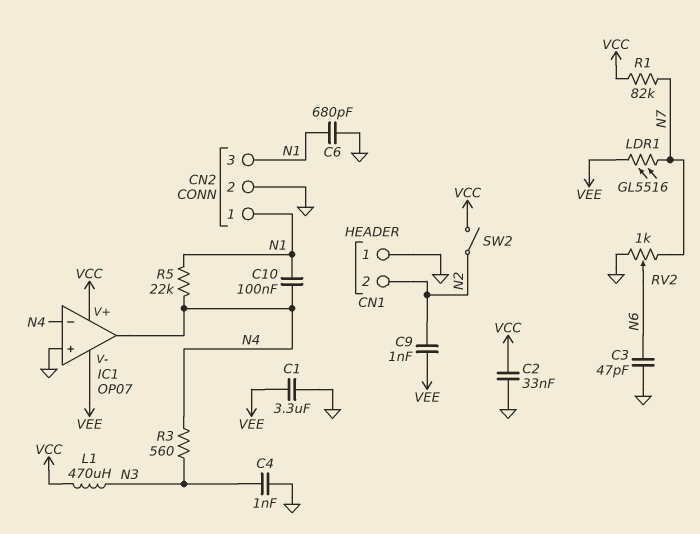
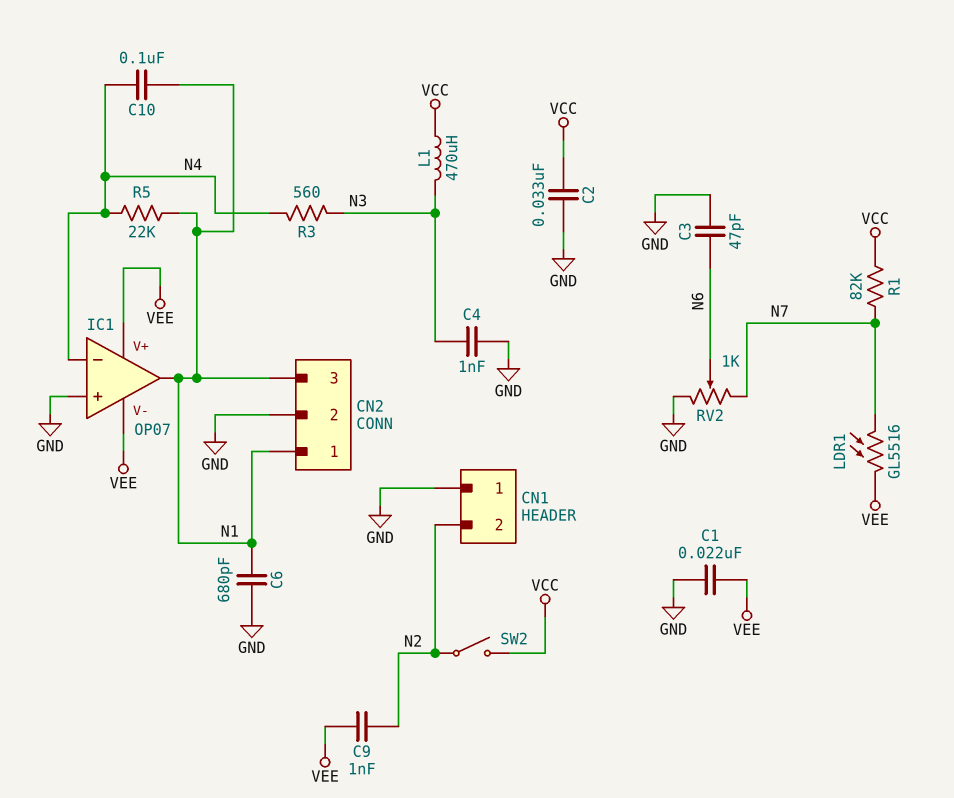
C1: 3.3uF (GND, VEE) -> 22nF (GND, VEE)
IC1 pin V+: VCC -> VEE
IC1 pin out: N4 -> N1

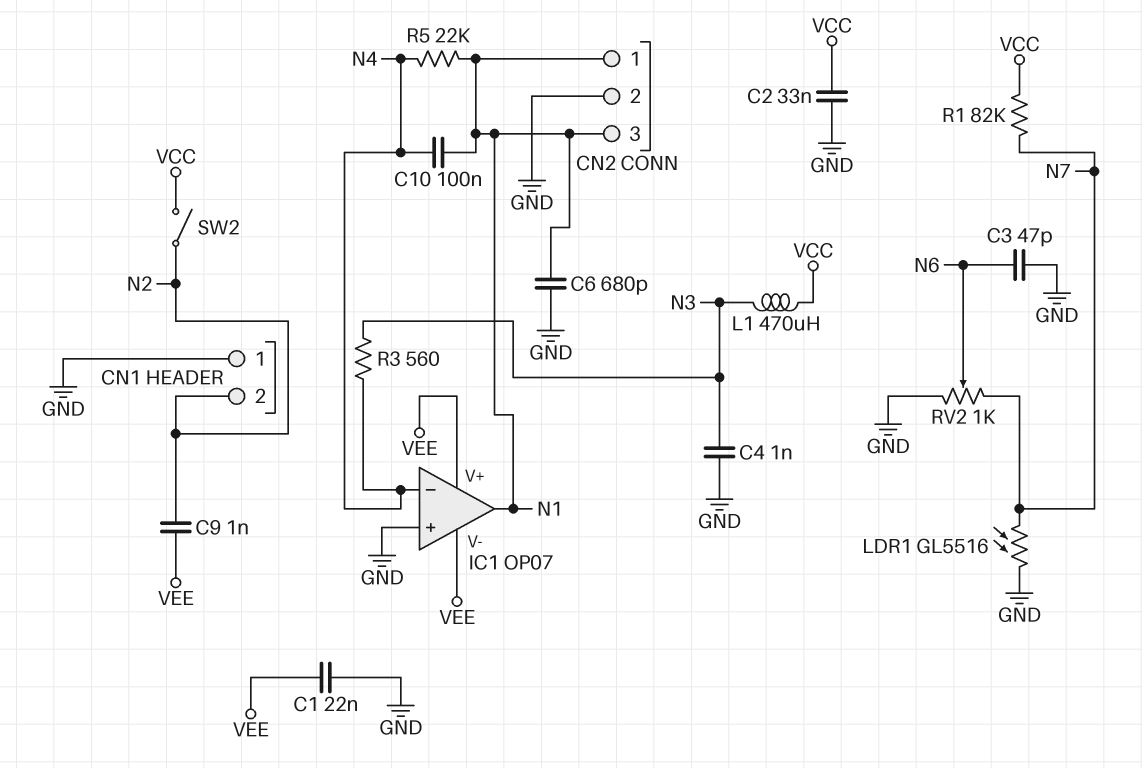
LDR1: GL5516 (N7, VEE) -> GL5516 (GND, N7)

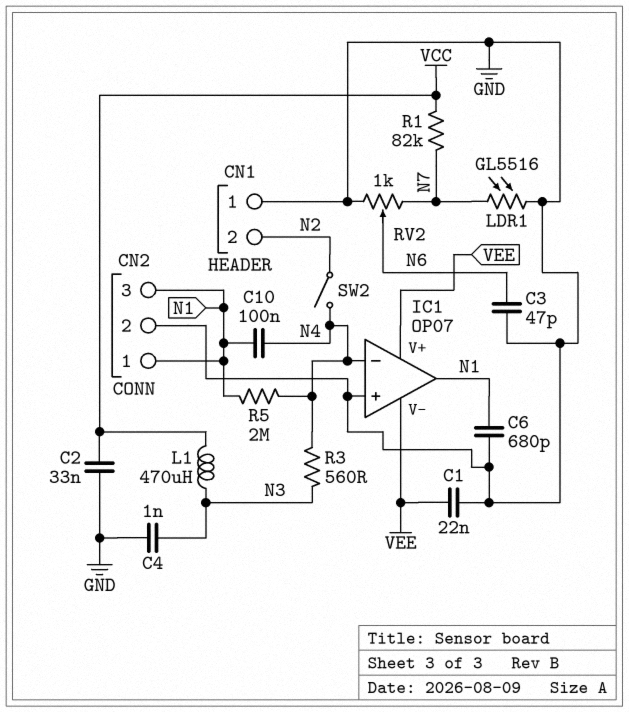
C9: 1nF (N2, VEE) -> none
R5: 22k (N1, N4) -> 2M (N1, N4)
SW2: switch (N2, VCC) -> switch (N2, N4)

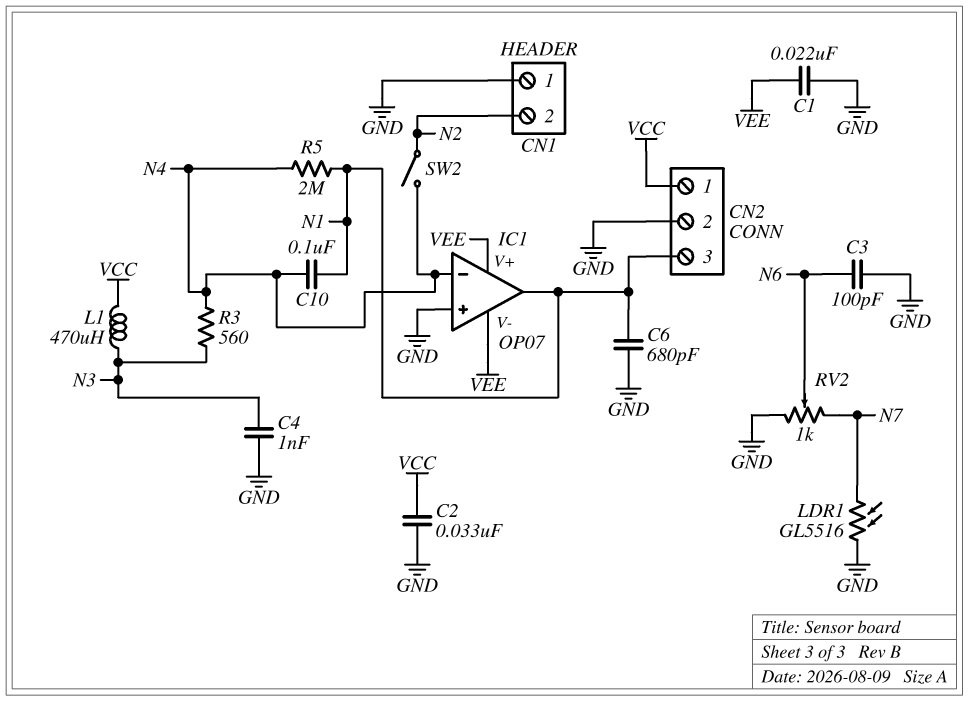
C3: 47pF (GND, N6) -> 100pF (GND, N6)
CN2 pin 1: N1 -> VCC
R1: 82k (N7, VCC) -> none

